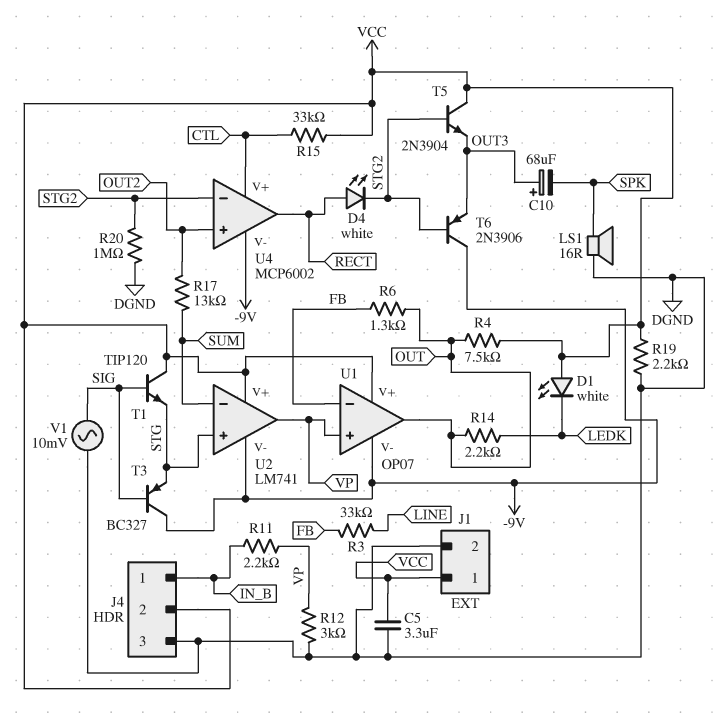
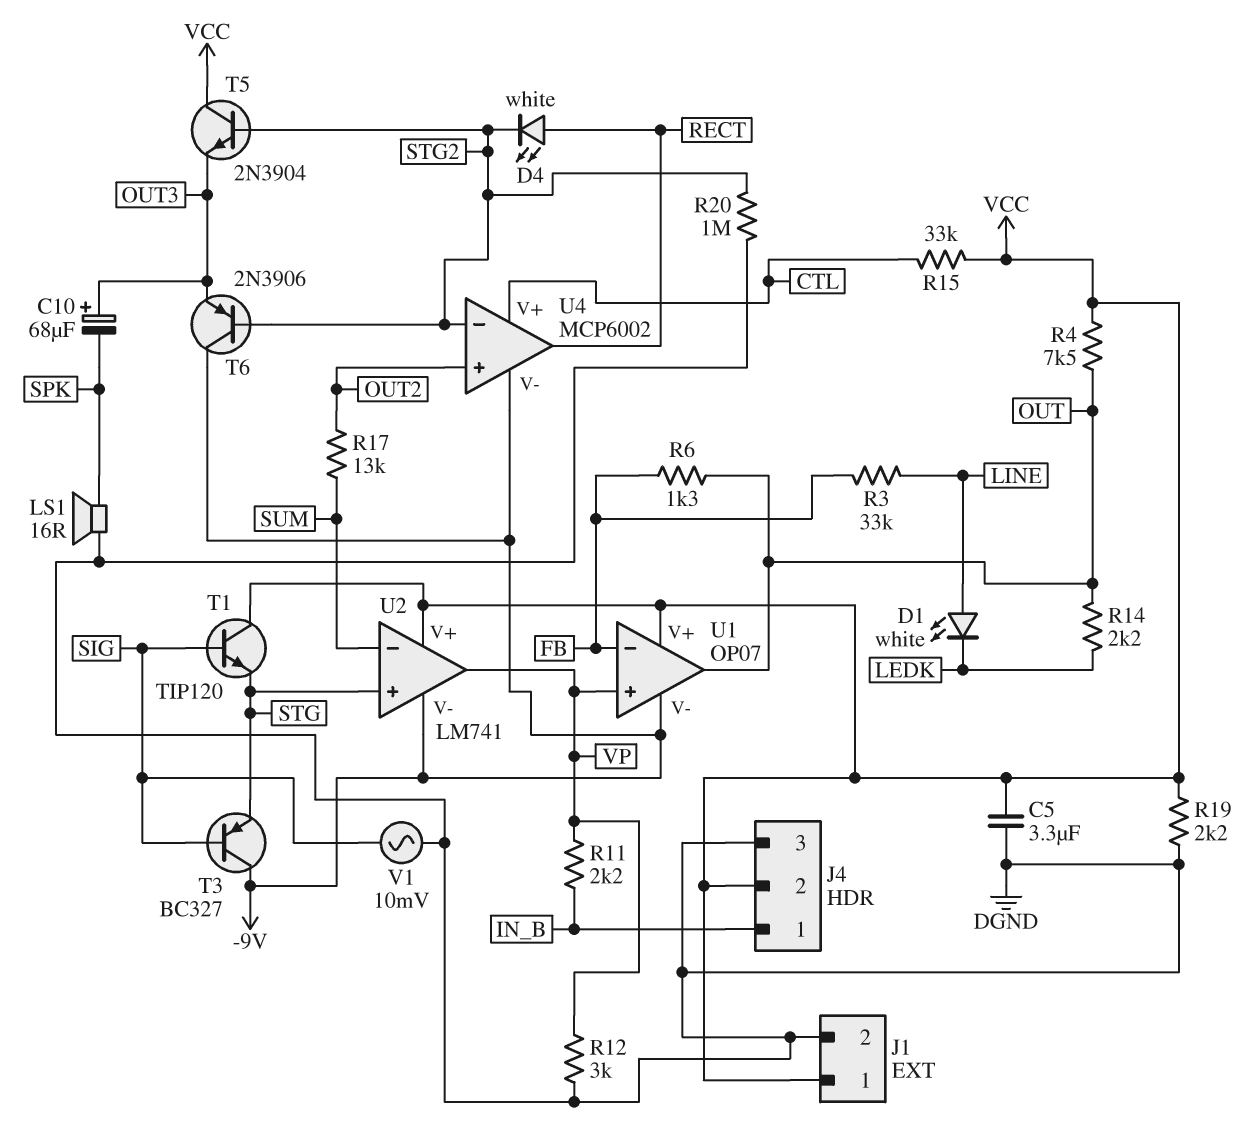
D1: LED white (A VCC, K LEDK) -> LED white (A LINE, K LEDK)

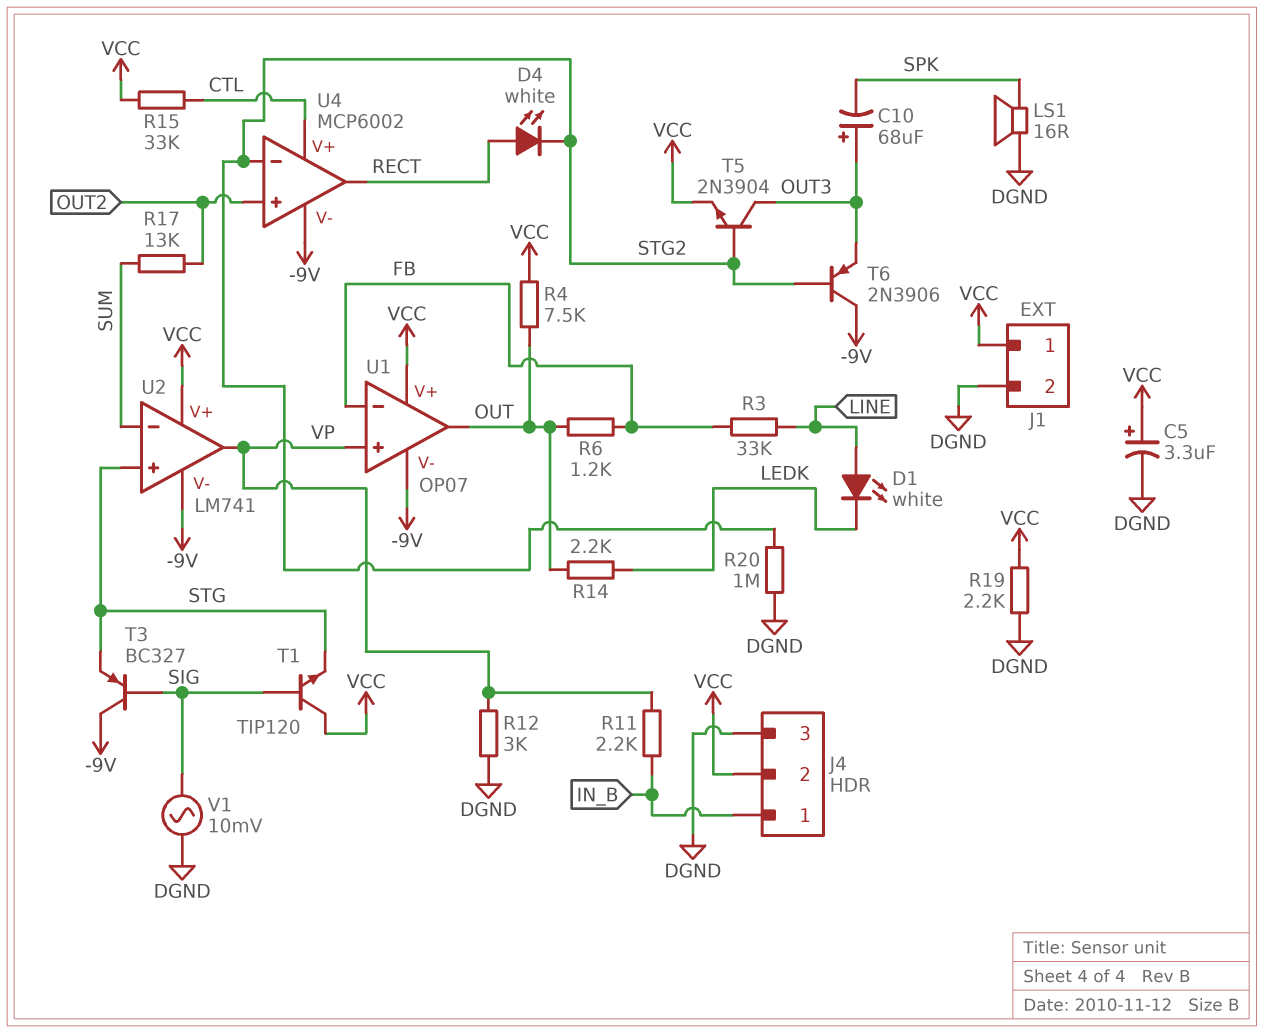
C5: 3.3uF (DGND, VCC) -> 3.3uF (plus VCC, minus DGND)
R6: 1.3k (FB, OUT) -> 1.2k (FB, OUT)
T5: NPN 2N3904 (B STG2, C VCC, E OUT3) -> NPN 2N3904 (B STG2, C OUT3, E VCC)

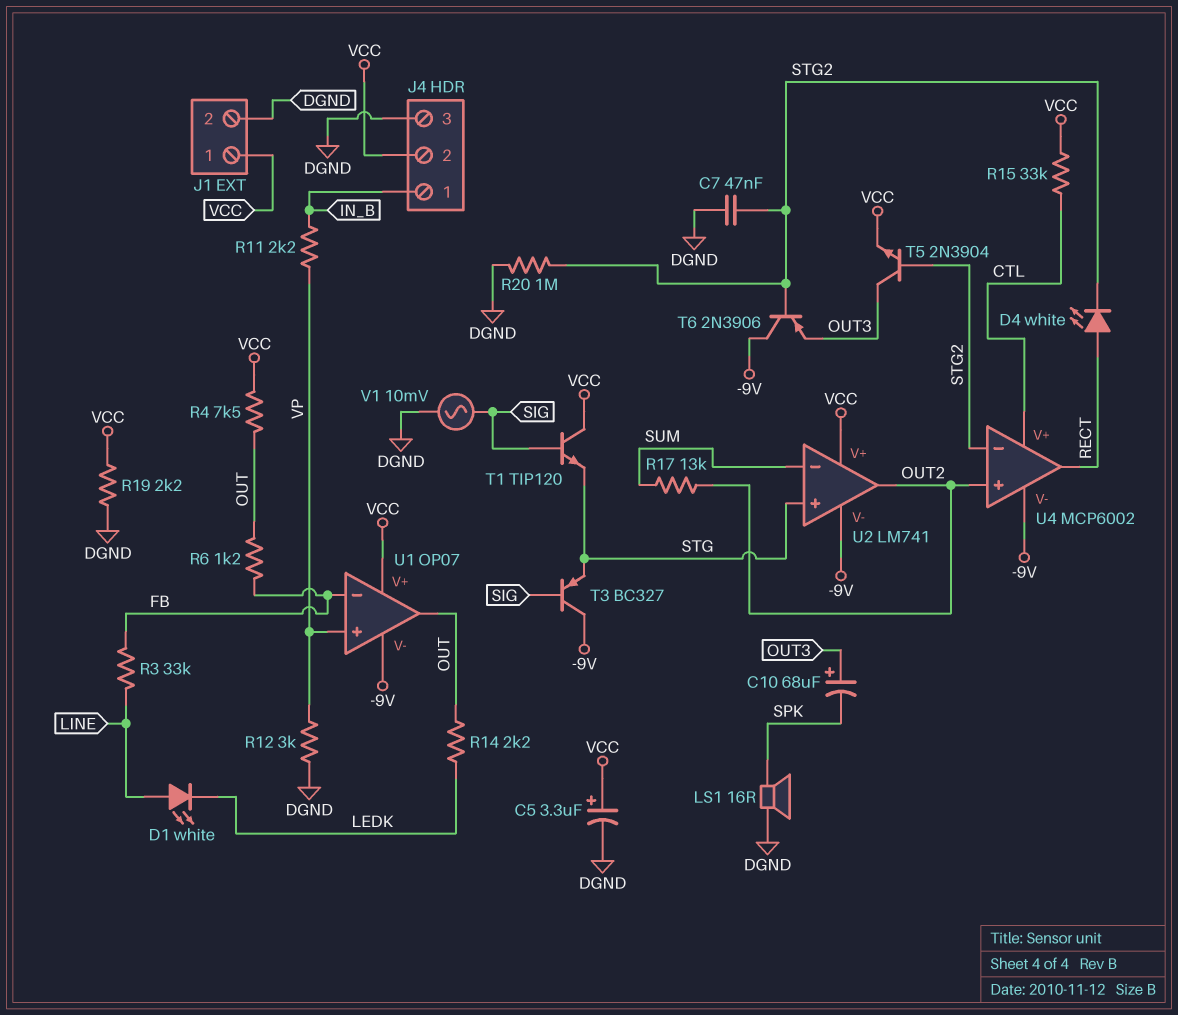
C7: none -> 47nF (DGND, STG2)
U2 pin out: VP -> OUT2

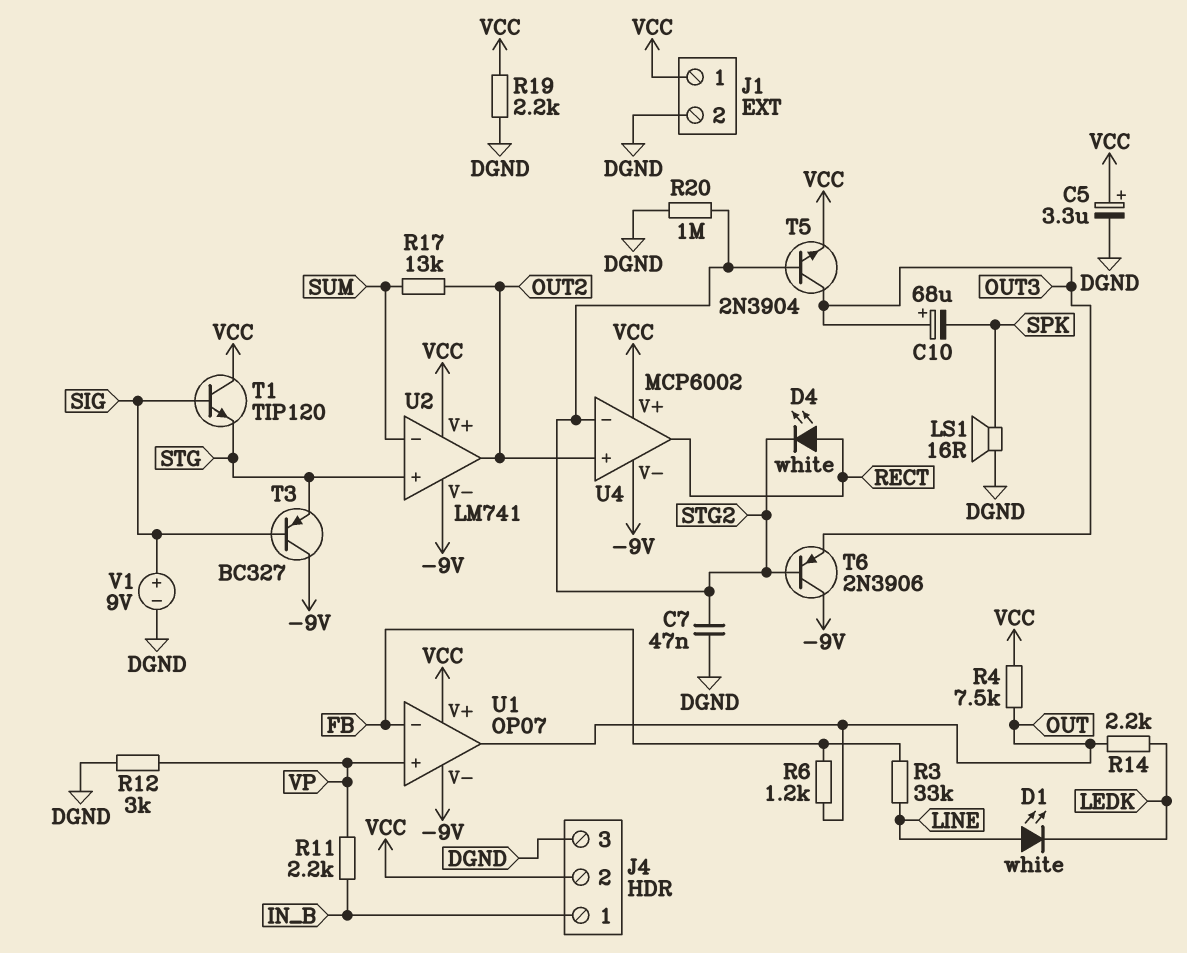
R15: 33k (CTL, VCC) -> none
U4 pin V+: CTL -> VCC
V1: AC 10mV (DGND, SIG) -> 9V (plus SIG, minus DGND)

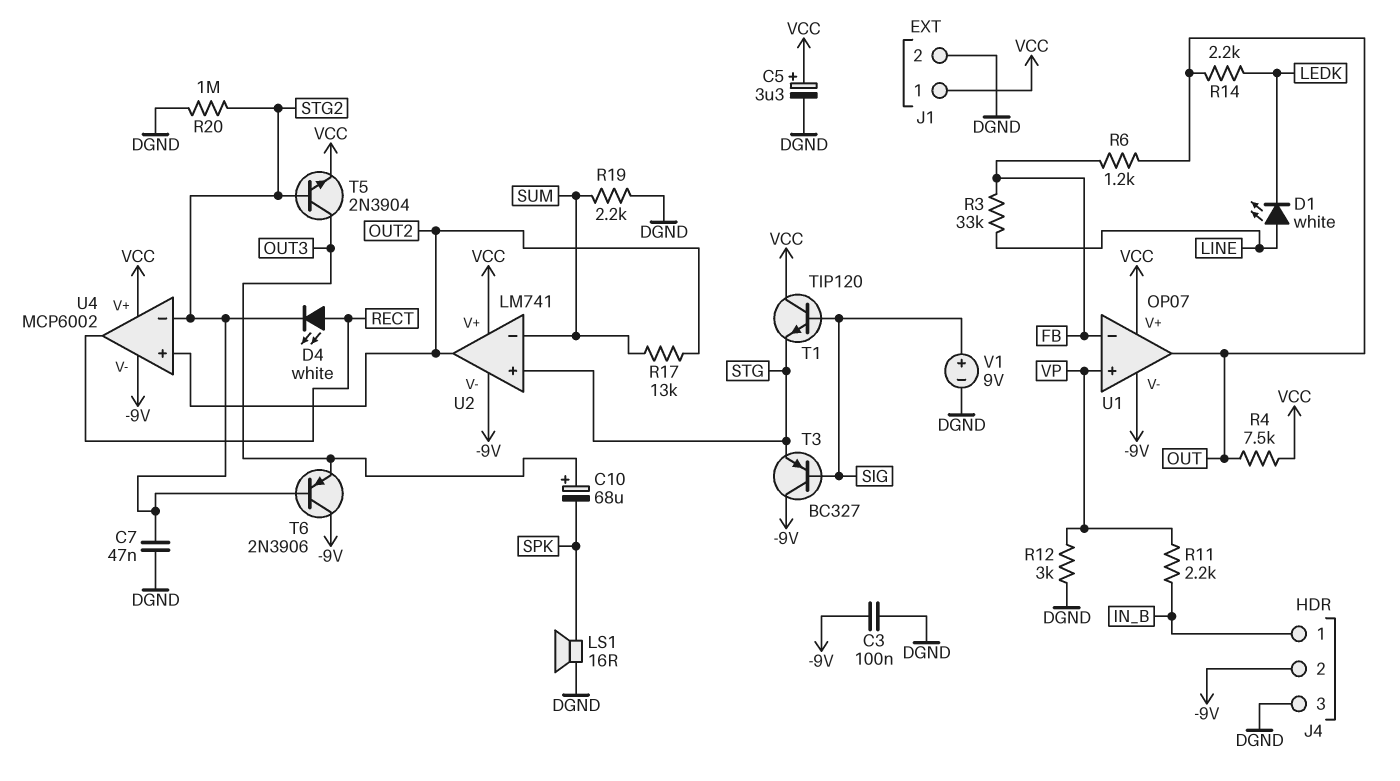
C3: none -> 100nF (-9V, DGND)
J4 pin 2: VCC -> -9V
R19: 2.2k (DGND, VCC) -> 2.2k (DGND, SUM)

